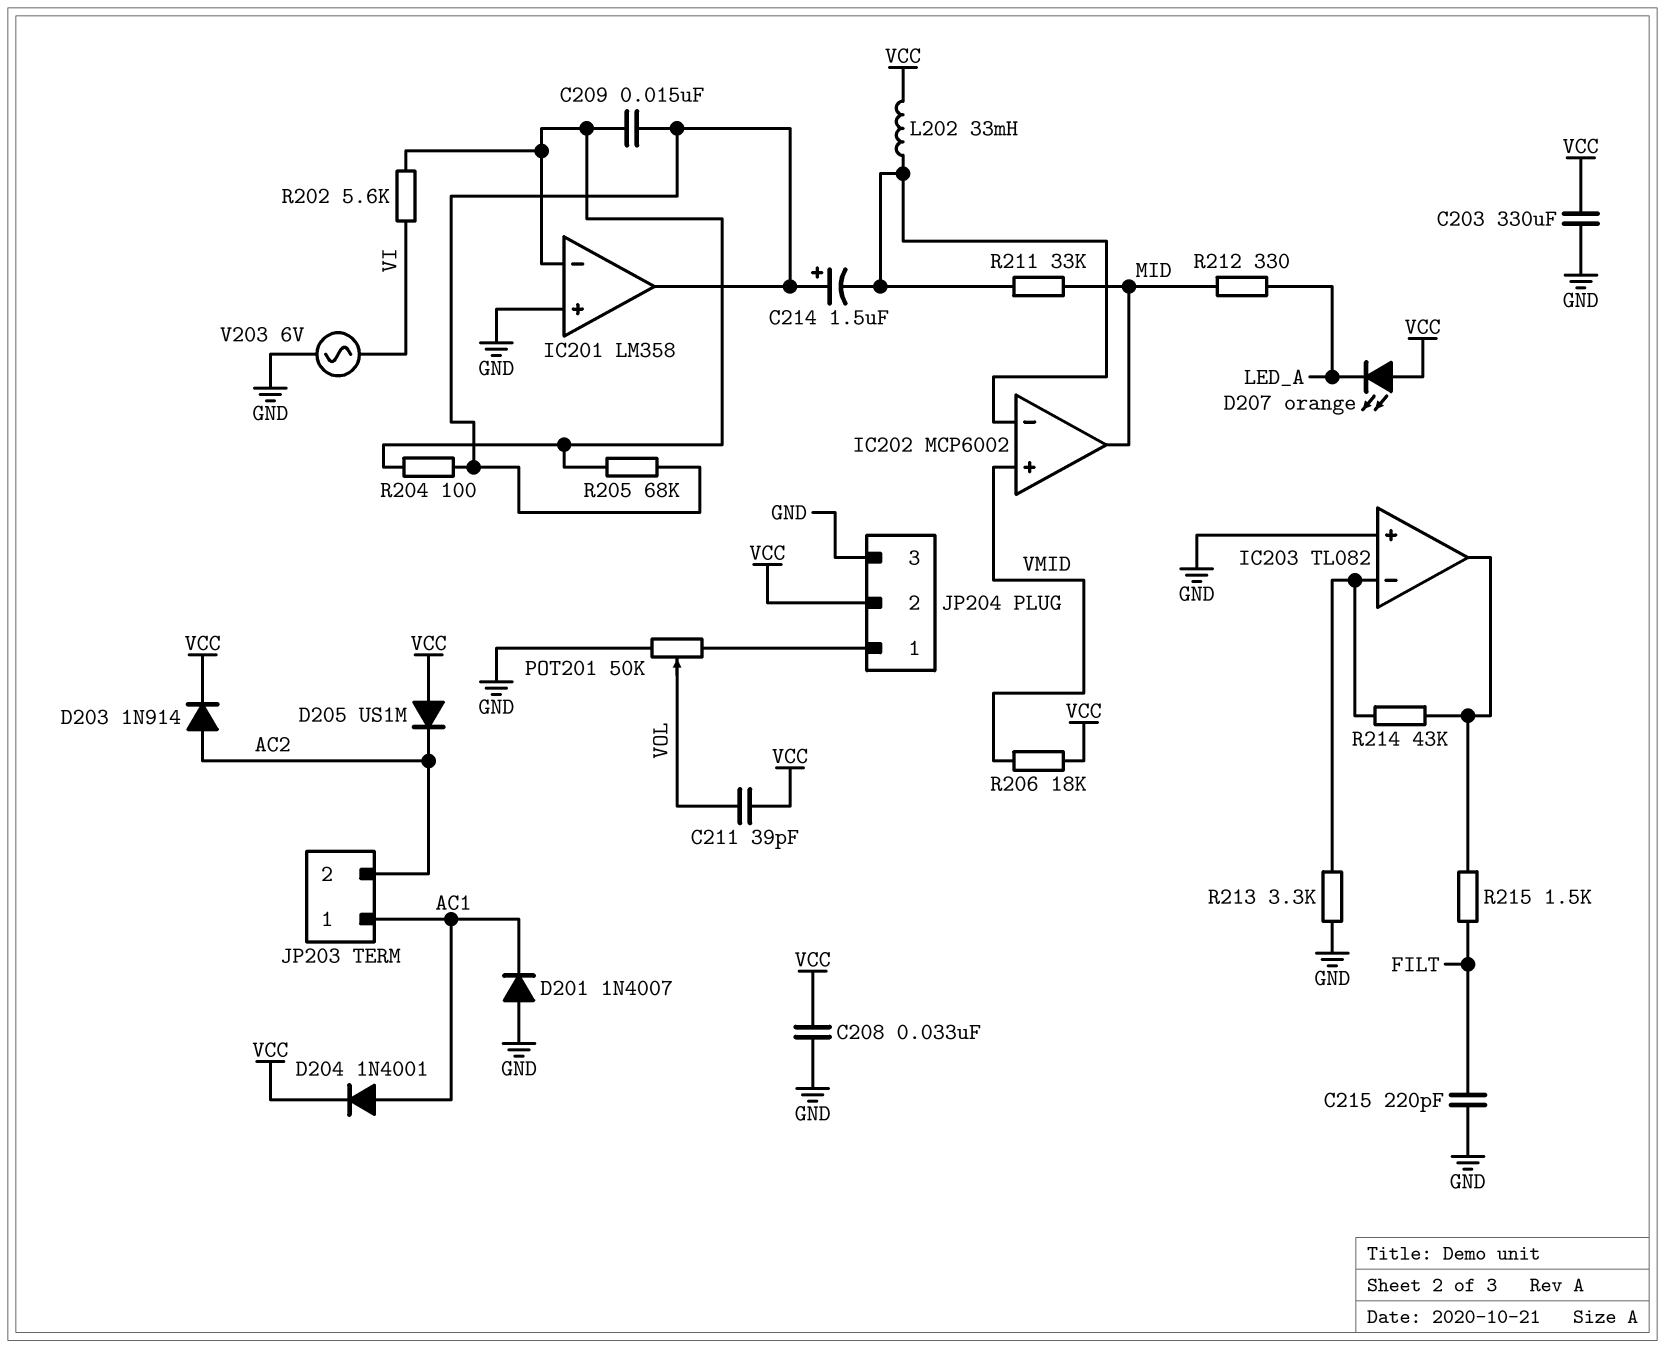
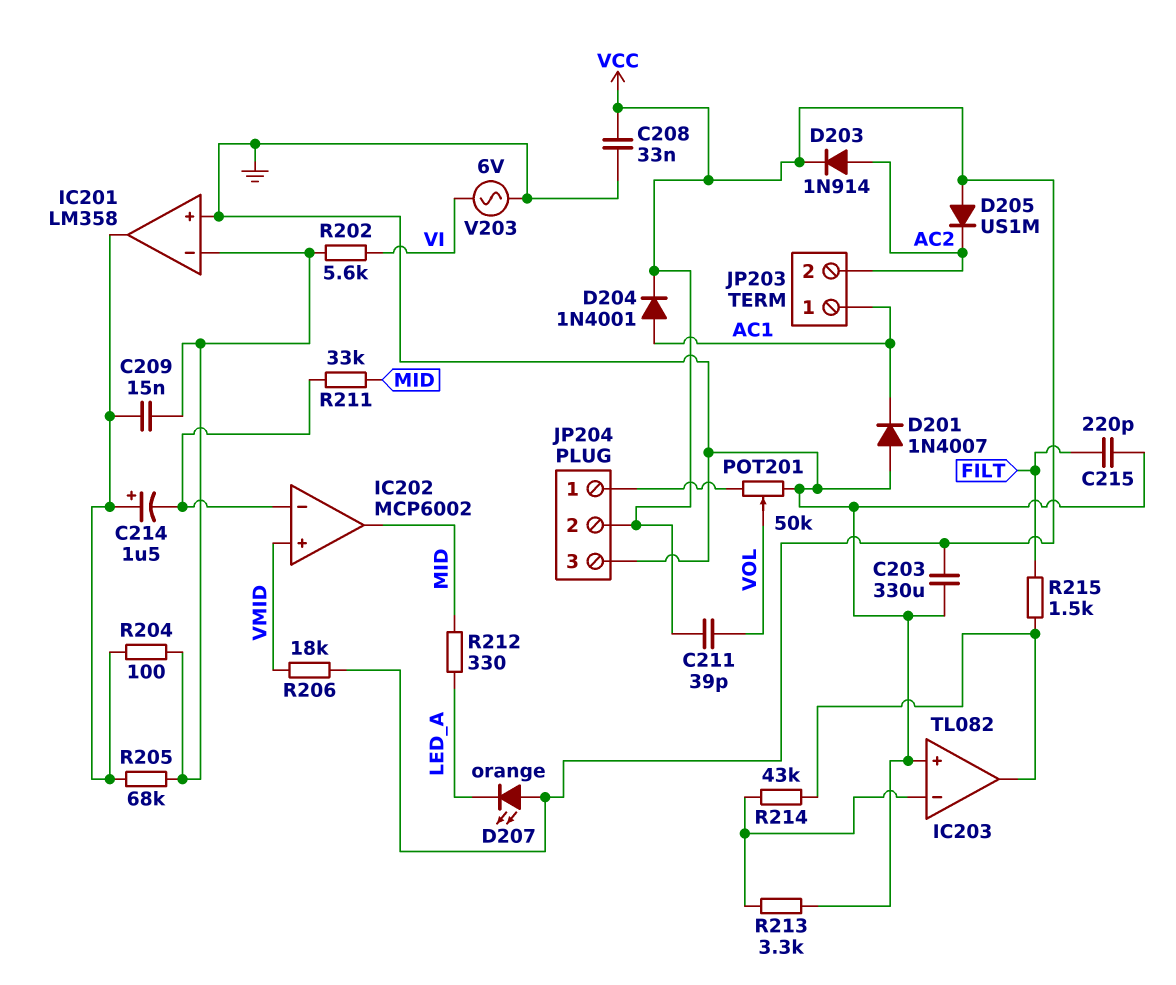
L202: 33mH (IC202/in-, VCC) -> none

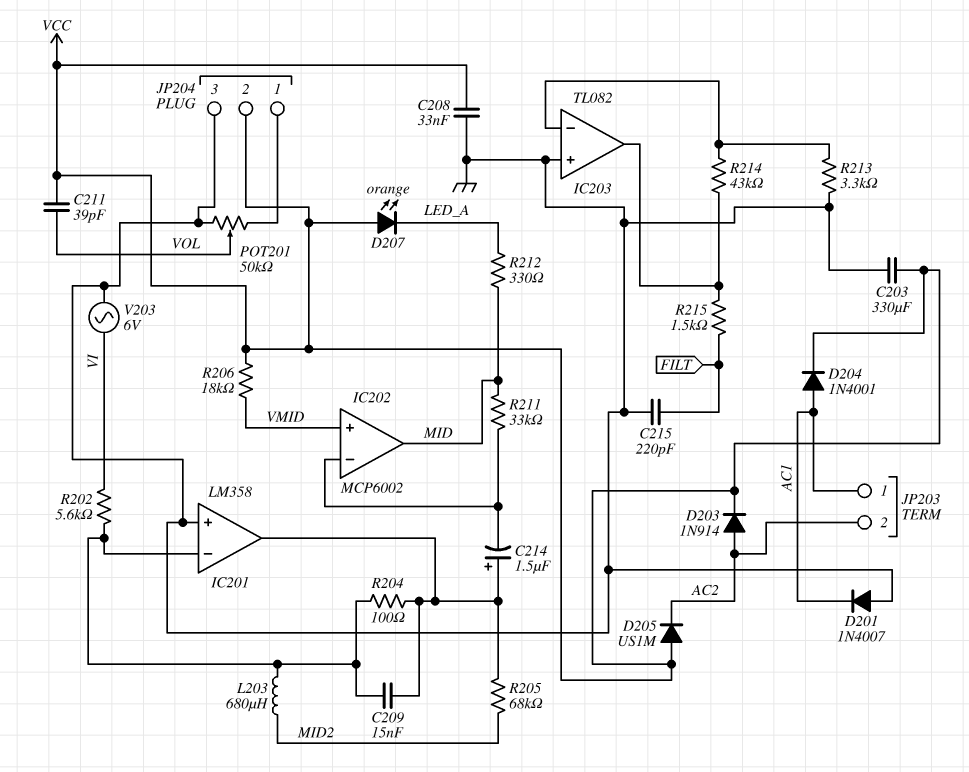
L203: none -> 680uH (IC201/in-, MID2)
R205: 68k (IC201/in-, IC201/out) -> 68k (IC201/out, MID2)

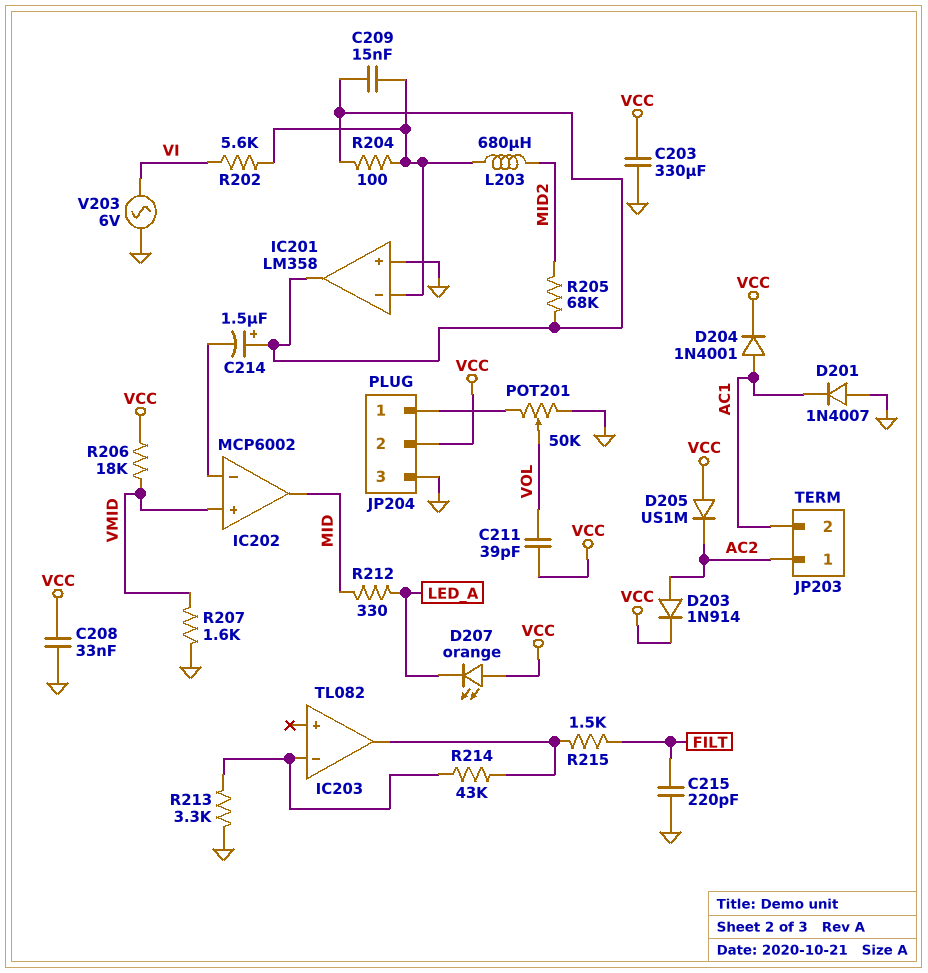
IC203 pin in+: GND -> none
JP203 pin 1: AC1 -> AC2
JP203 pin 2: AC2 -> AC1
R207: none -> 1.6k (GND, VMID)
R211: 33k (IC202/in-, MID) -> none

